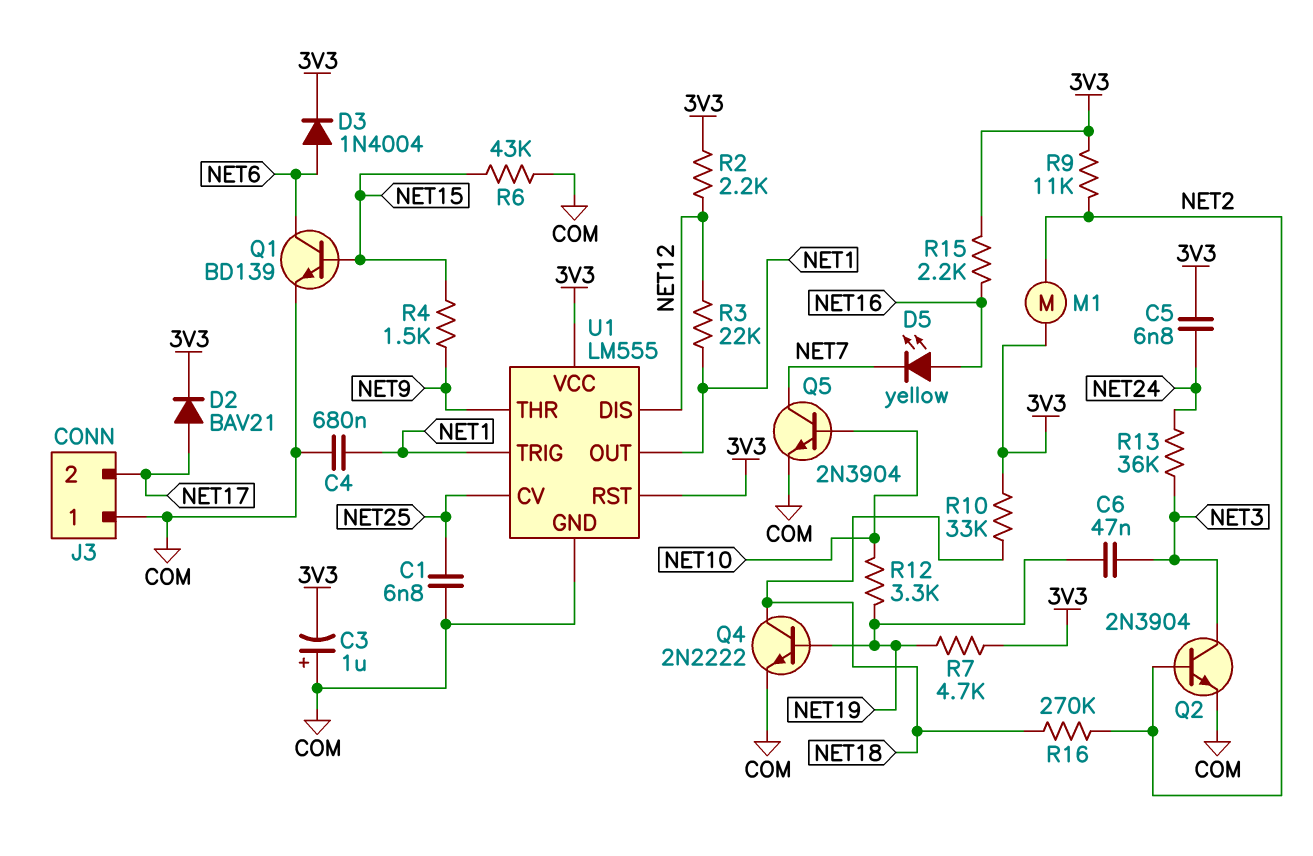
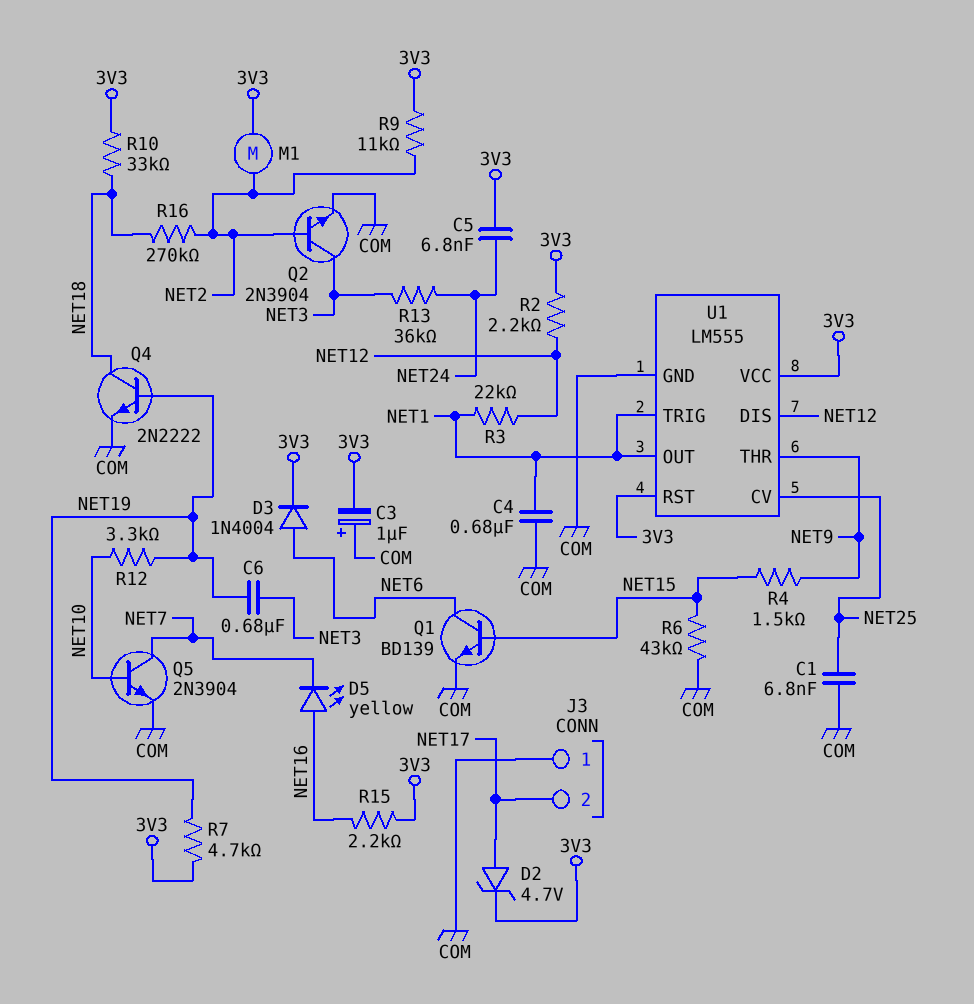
C6: 47nF (NET3, NET19) -> 680nF (NET3, NET19)
D2: diode BAV21 (A NET17, K 3V3) -> zener 4.7V (A NET17, K 3V3)

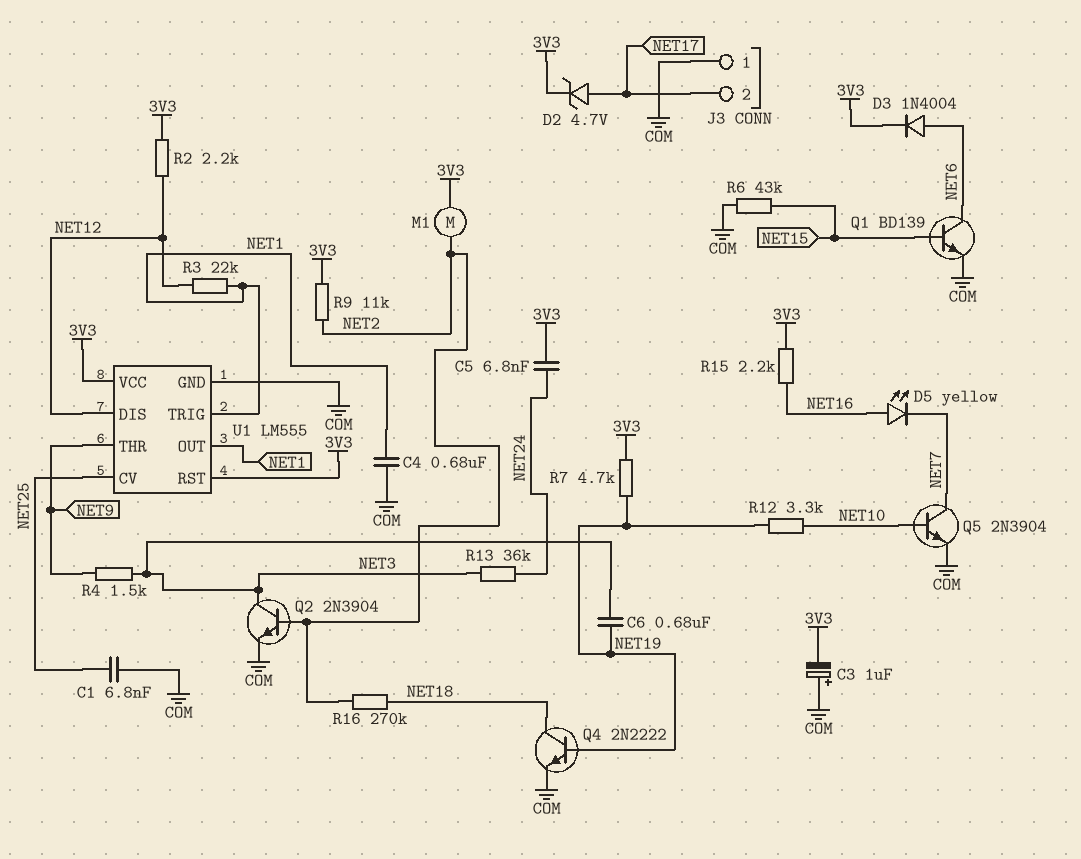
R4: 1.5k (NET9, NET15) -> 1.5k (NET3, NET9)
R10: 33k (3V3, NET18) -> none

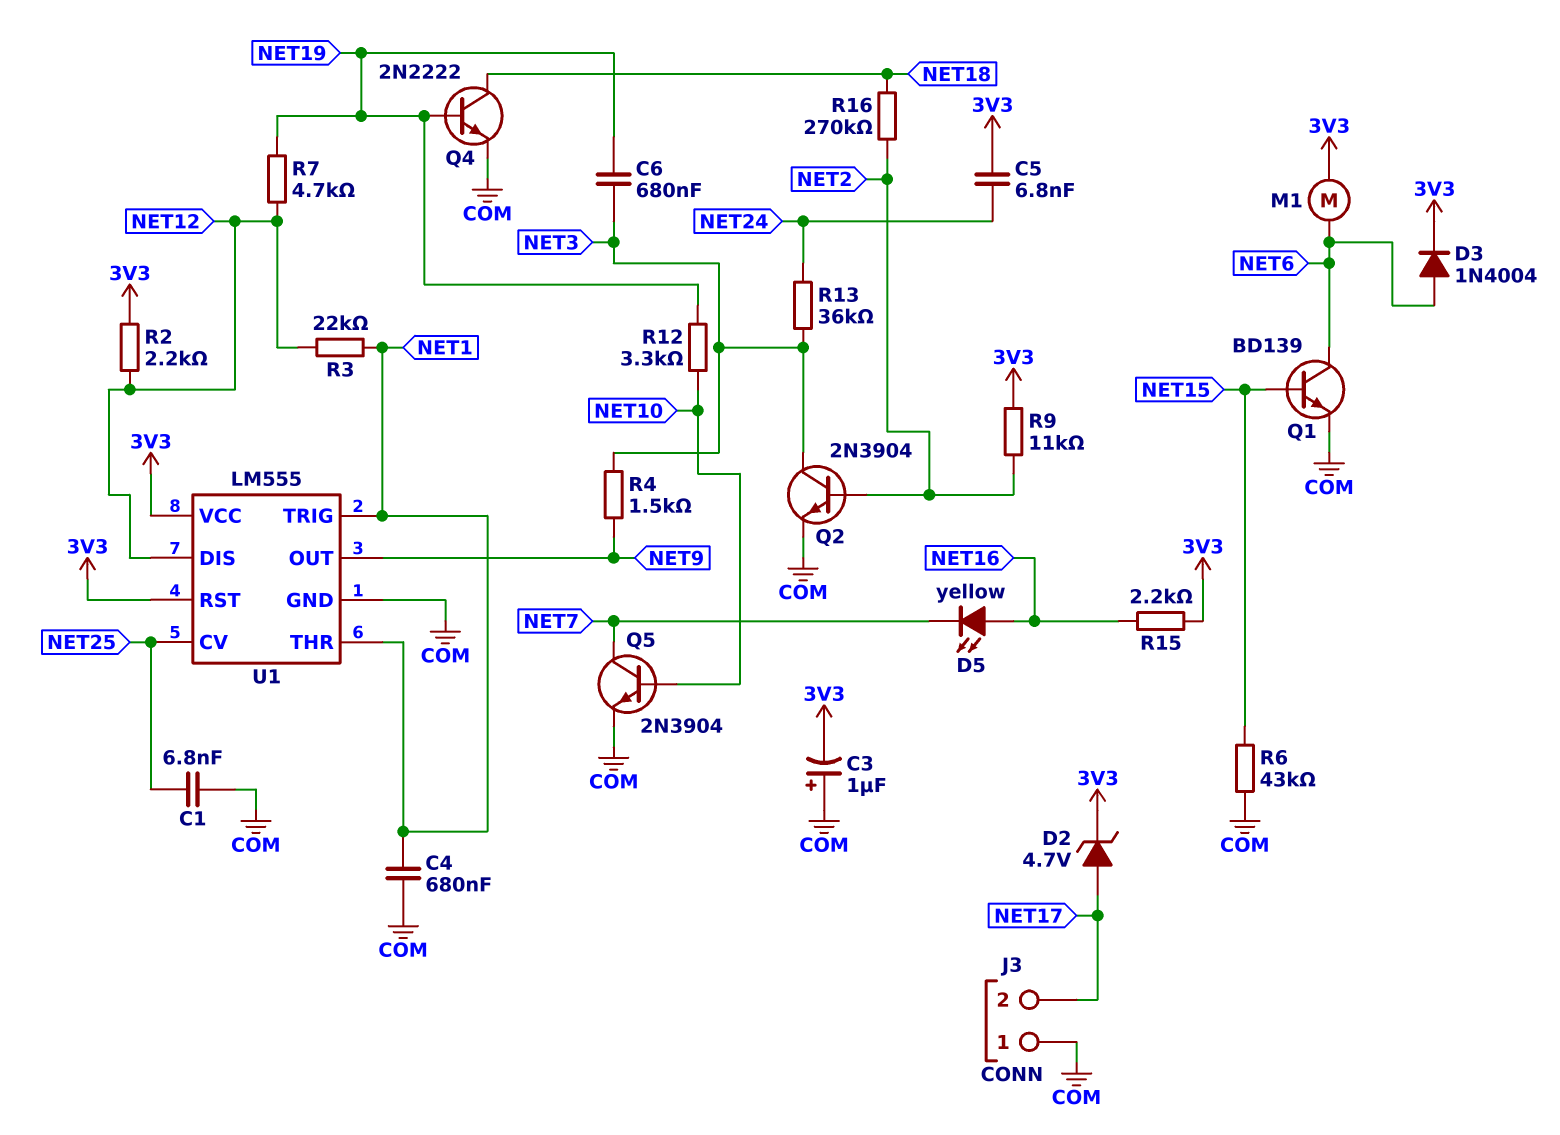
M1: motor (3V3, NET2) -> motor (3V3, NET6)
R7: 4.7k (3V3, NET19) -> 4.7k (NET12, NET19)
U1 pin OUT: NET1 -> NET9
U1 pin THR: NET9 -> NET1

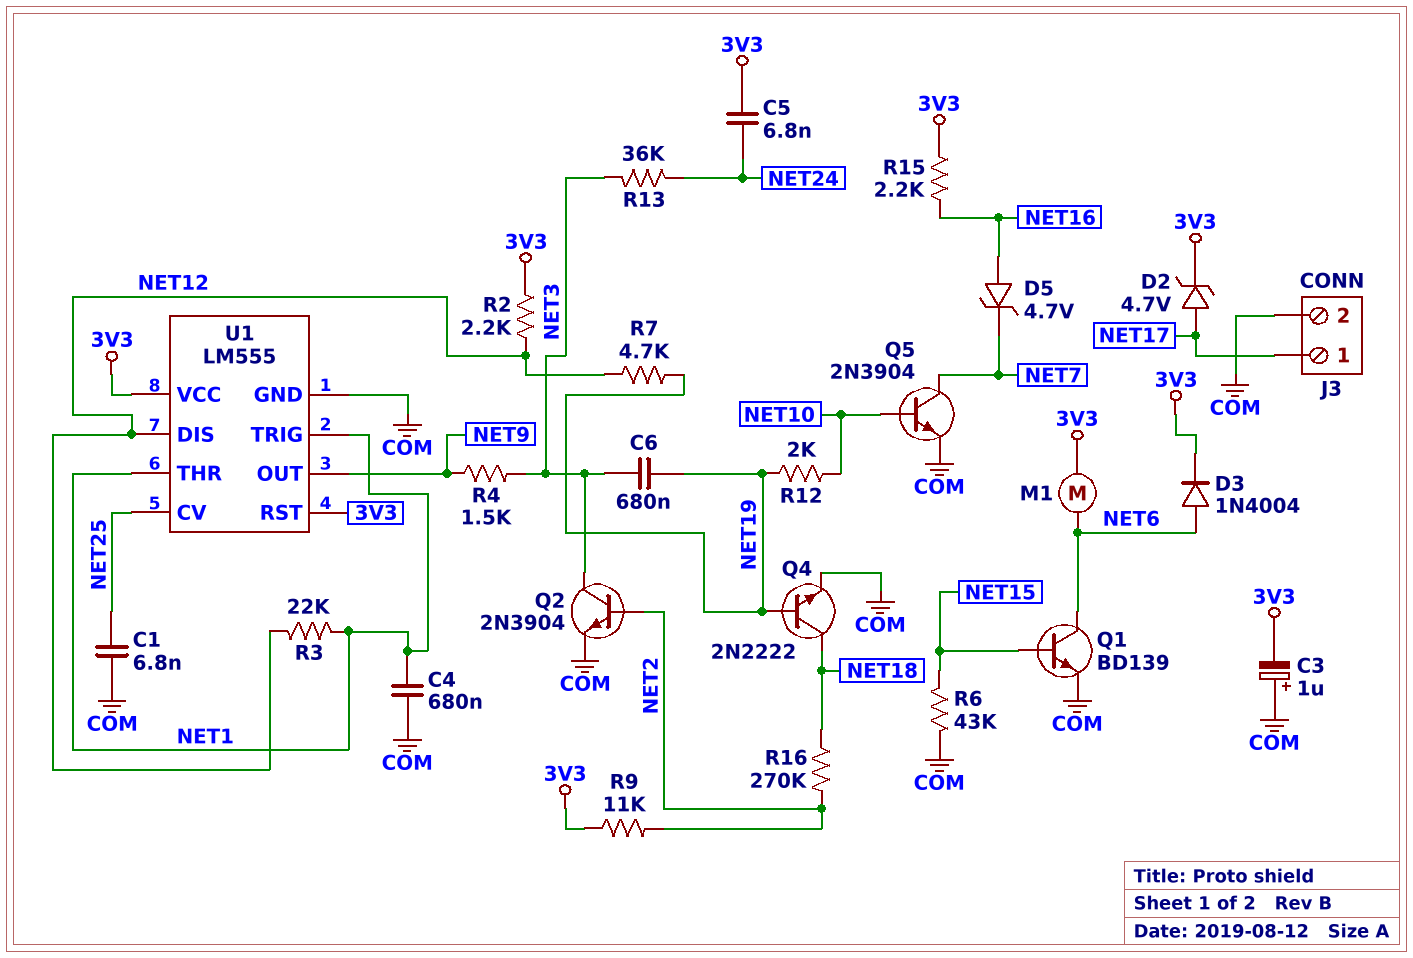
D5: LED yellow (A NET16, K NET7) -> zener 4.7V (A NET16, K NET7)
J3 pin 1: COM -> NET17
J3 pin 2: NET17 -> COM
R12: 3.3k (NET10, NET19) -> 2k (NET10, NET19)

